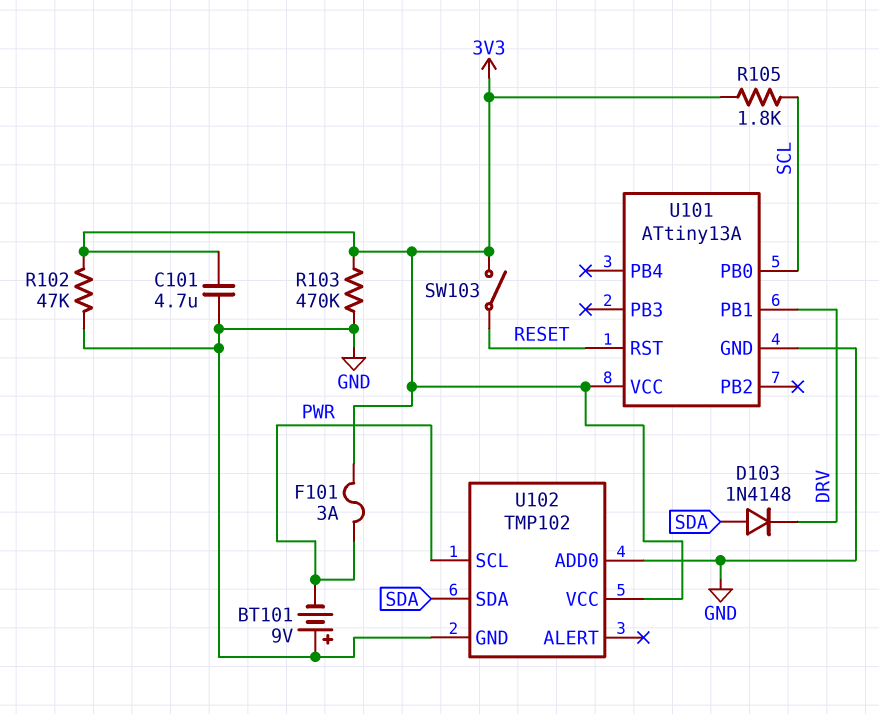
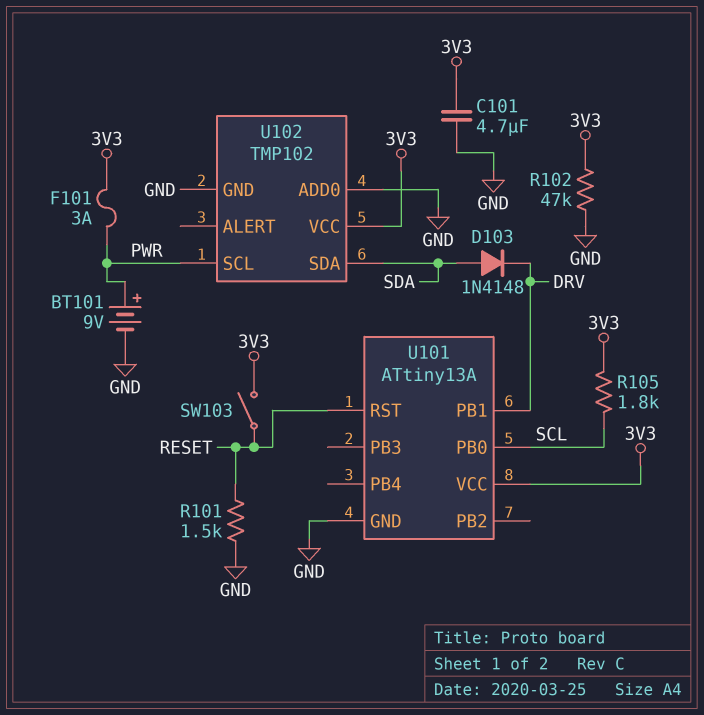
BT101: 9V (plus GND, minus PWR) -> 9V (plus PWR, minus GND)
R101: none -> 1.5k (GND, RESET)
R103: 470k (3V3, GND) -> none

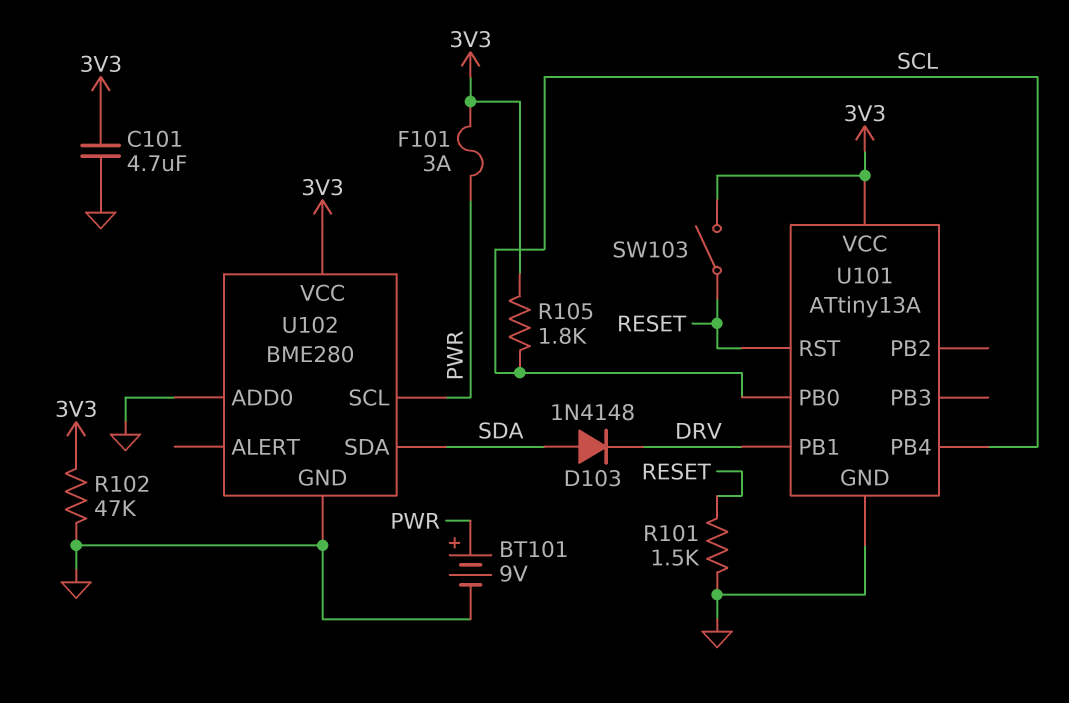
U101 pin PB4: none -> SCL
U102: TMP102 -> BME280

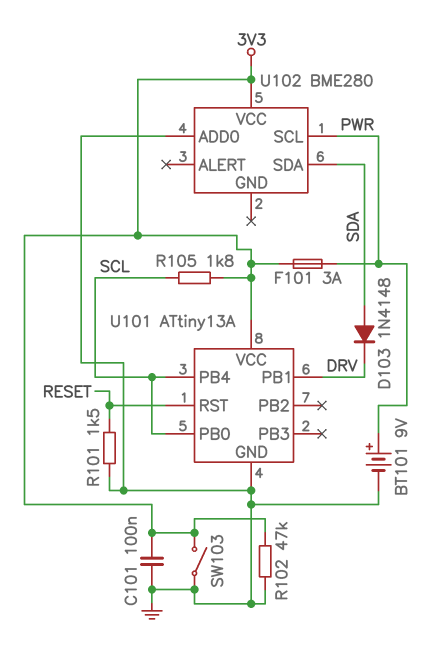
C101: 4.7uF (3V3, GND) -> 100nF (3V3, GND)
SW103: switch (3V3, RESET) -> switch (3V3, GND)
U102 pin GND: GND -> none

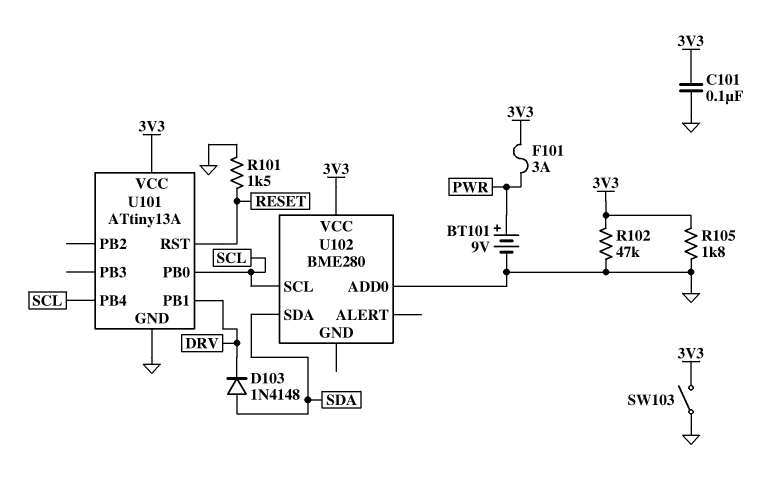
R105: 1.8k (3V3, SCL) -> 1.8k (3V3, GND)
U102 pin SCL: PWR -> SCL

